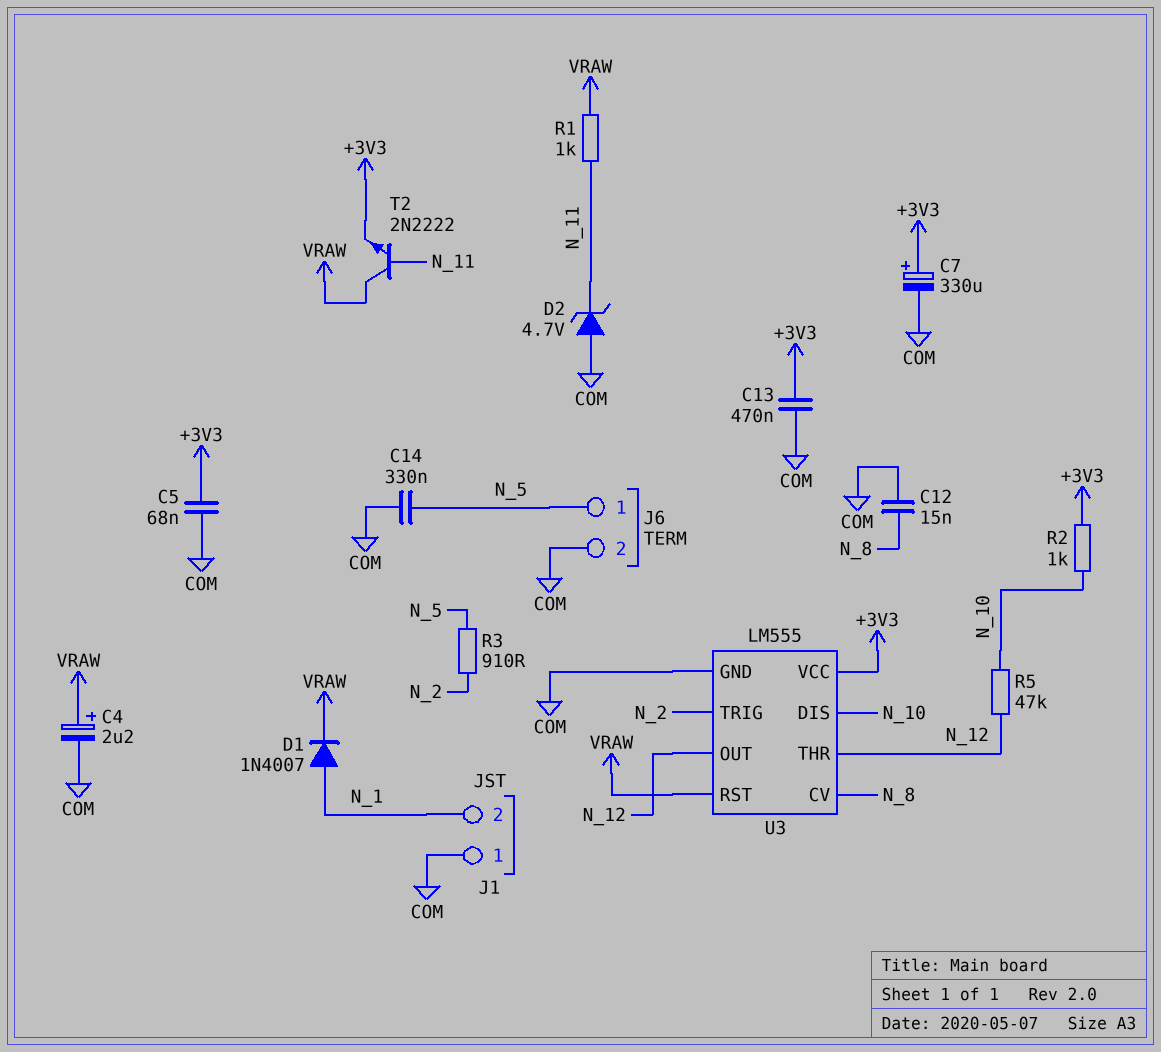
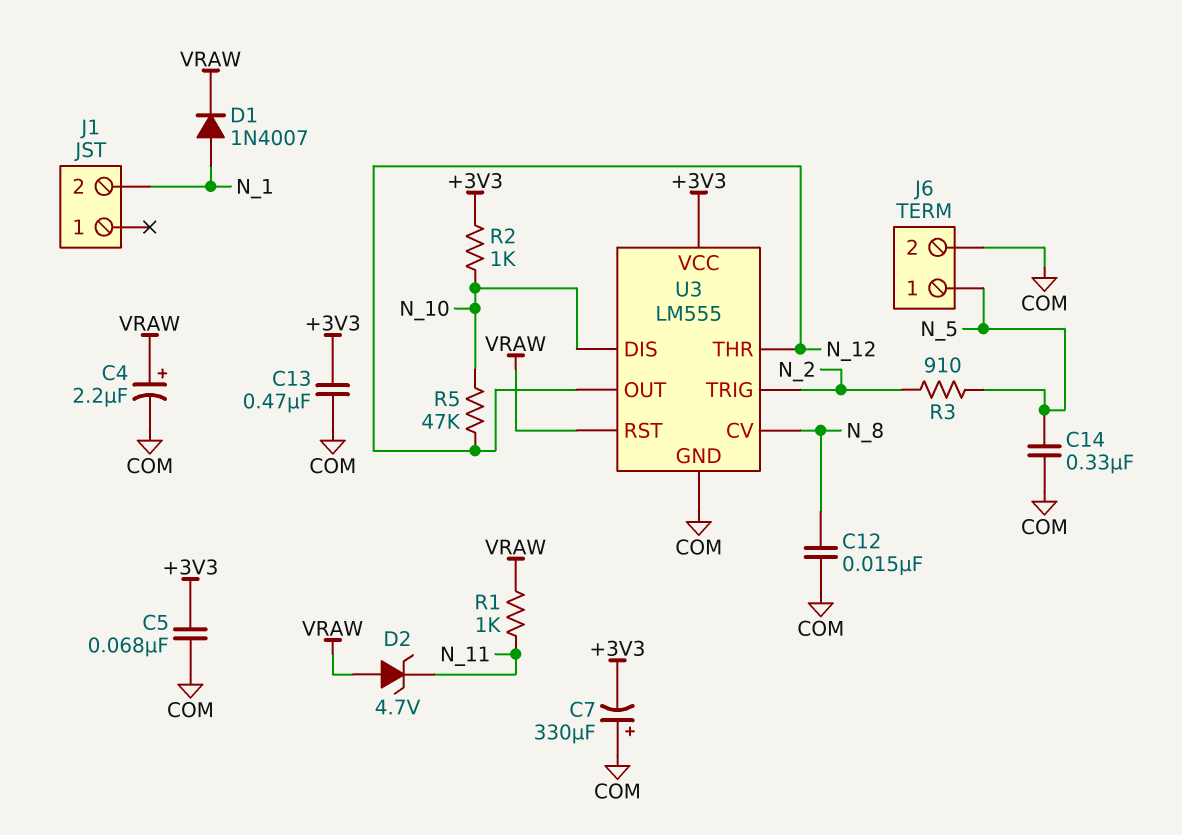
C7: 330uF (plus +3V3, minus COM) -> 330uF (plus COM, minus +3V3)
D2: zener 4.7V (A COM, K N_11) -> zener 4.7V (A VRAW, K N_11)
J1 pin 1: COM -> none
T2: NPN 2N2222 (B N_11, C VRAW, E +3V3) -> none

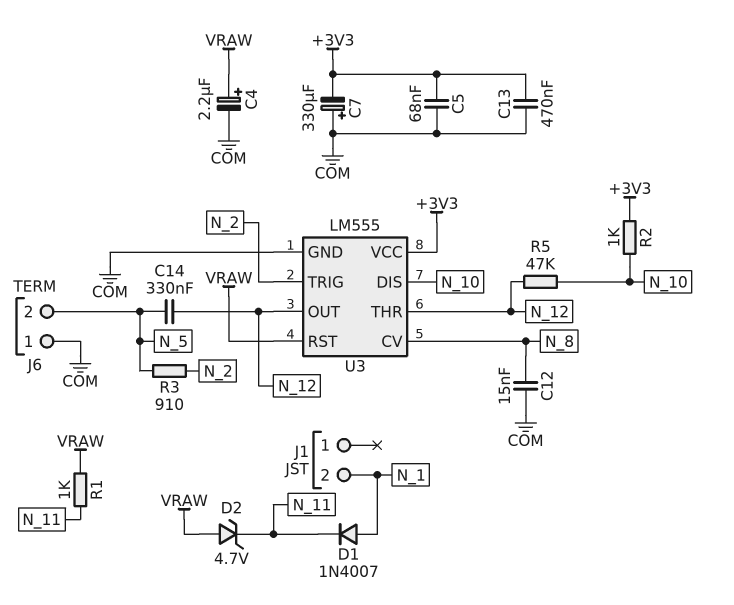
C14: 330nF (COM, N_5) -> 330nF (N_5, N_12)
D1: diode 1N4007 (A N_1, K VRAW) -> diode 1N4007 (A N_1, K N_11)
J6 pin 1: N_5 -> COM
J6 pin 2: COM -> N_5

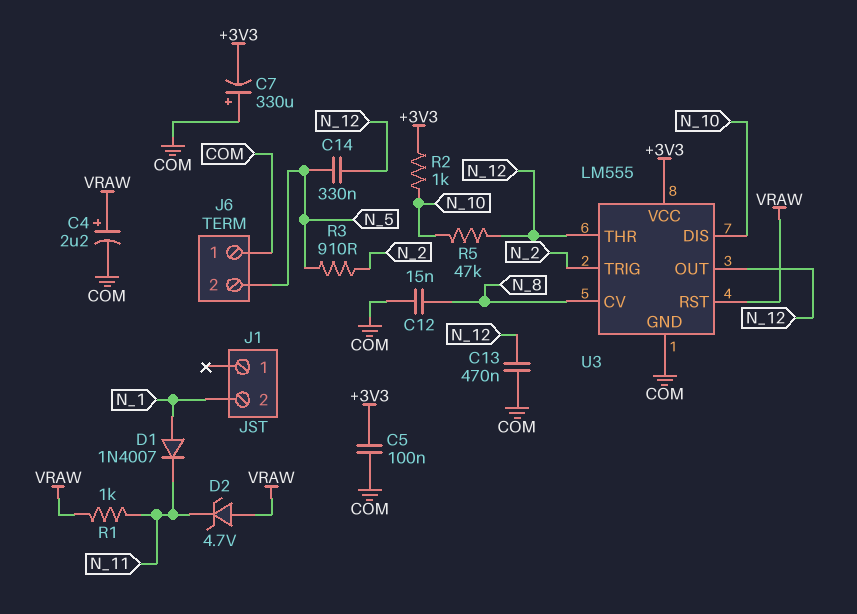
C5: 68nF (+3V3, COM) -> 100nF (+3V3, COM)
C13: 470nF (+3V3, COM) -> 470nF (COM, N_12)

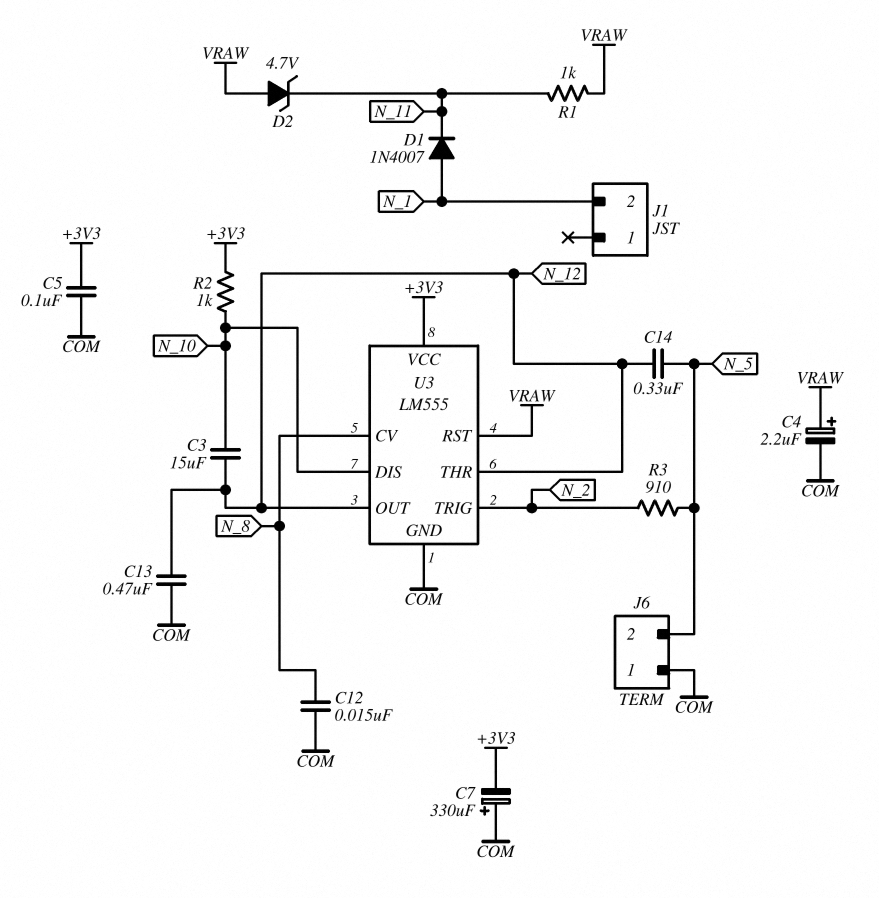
C3: none -> 15uF (N_10, N_12)
R5: 47k (N_10, N_12) -> none

